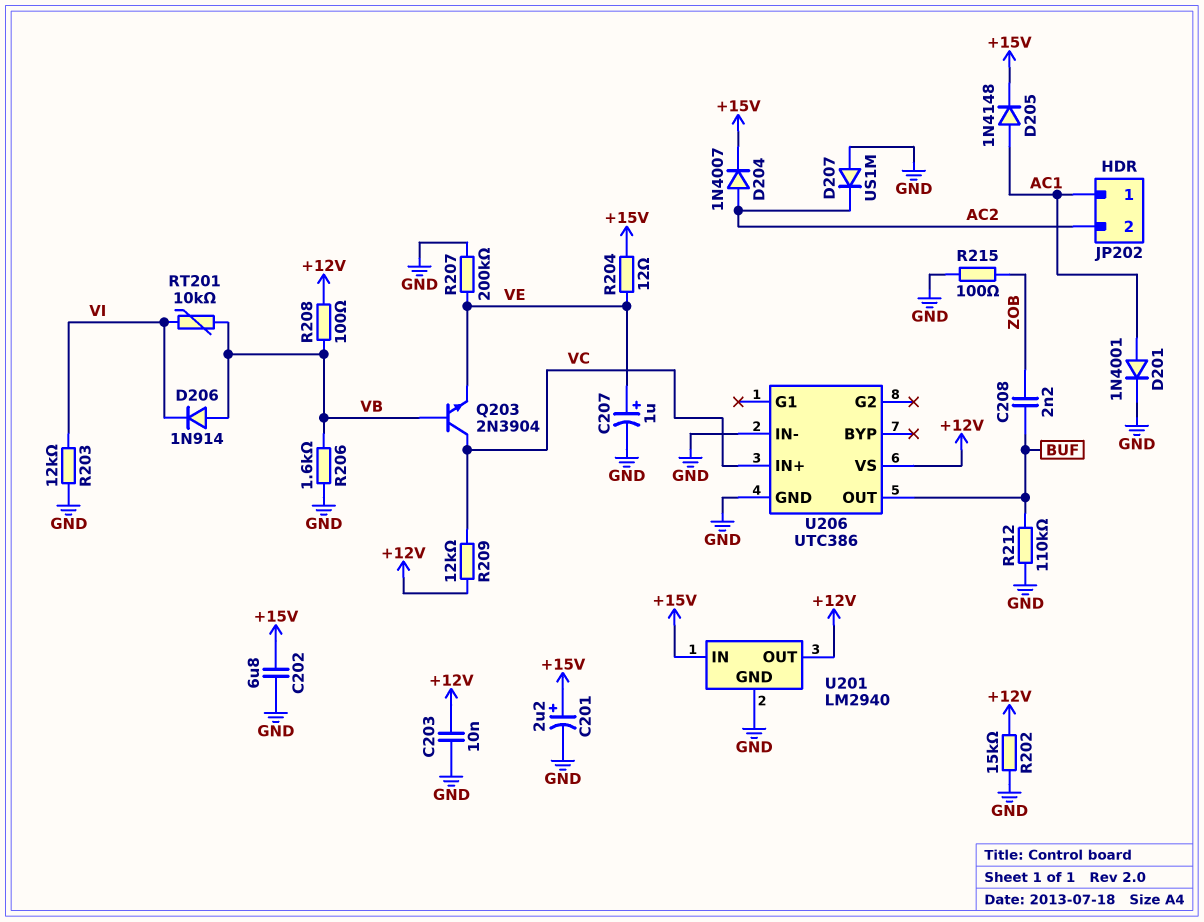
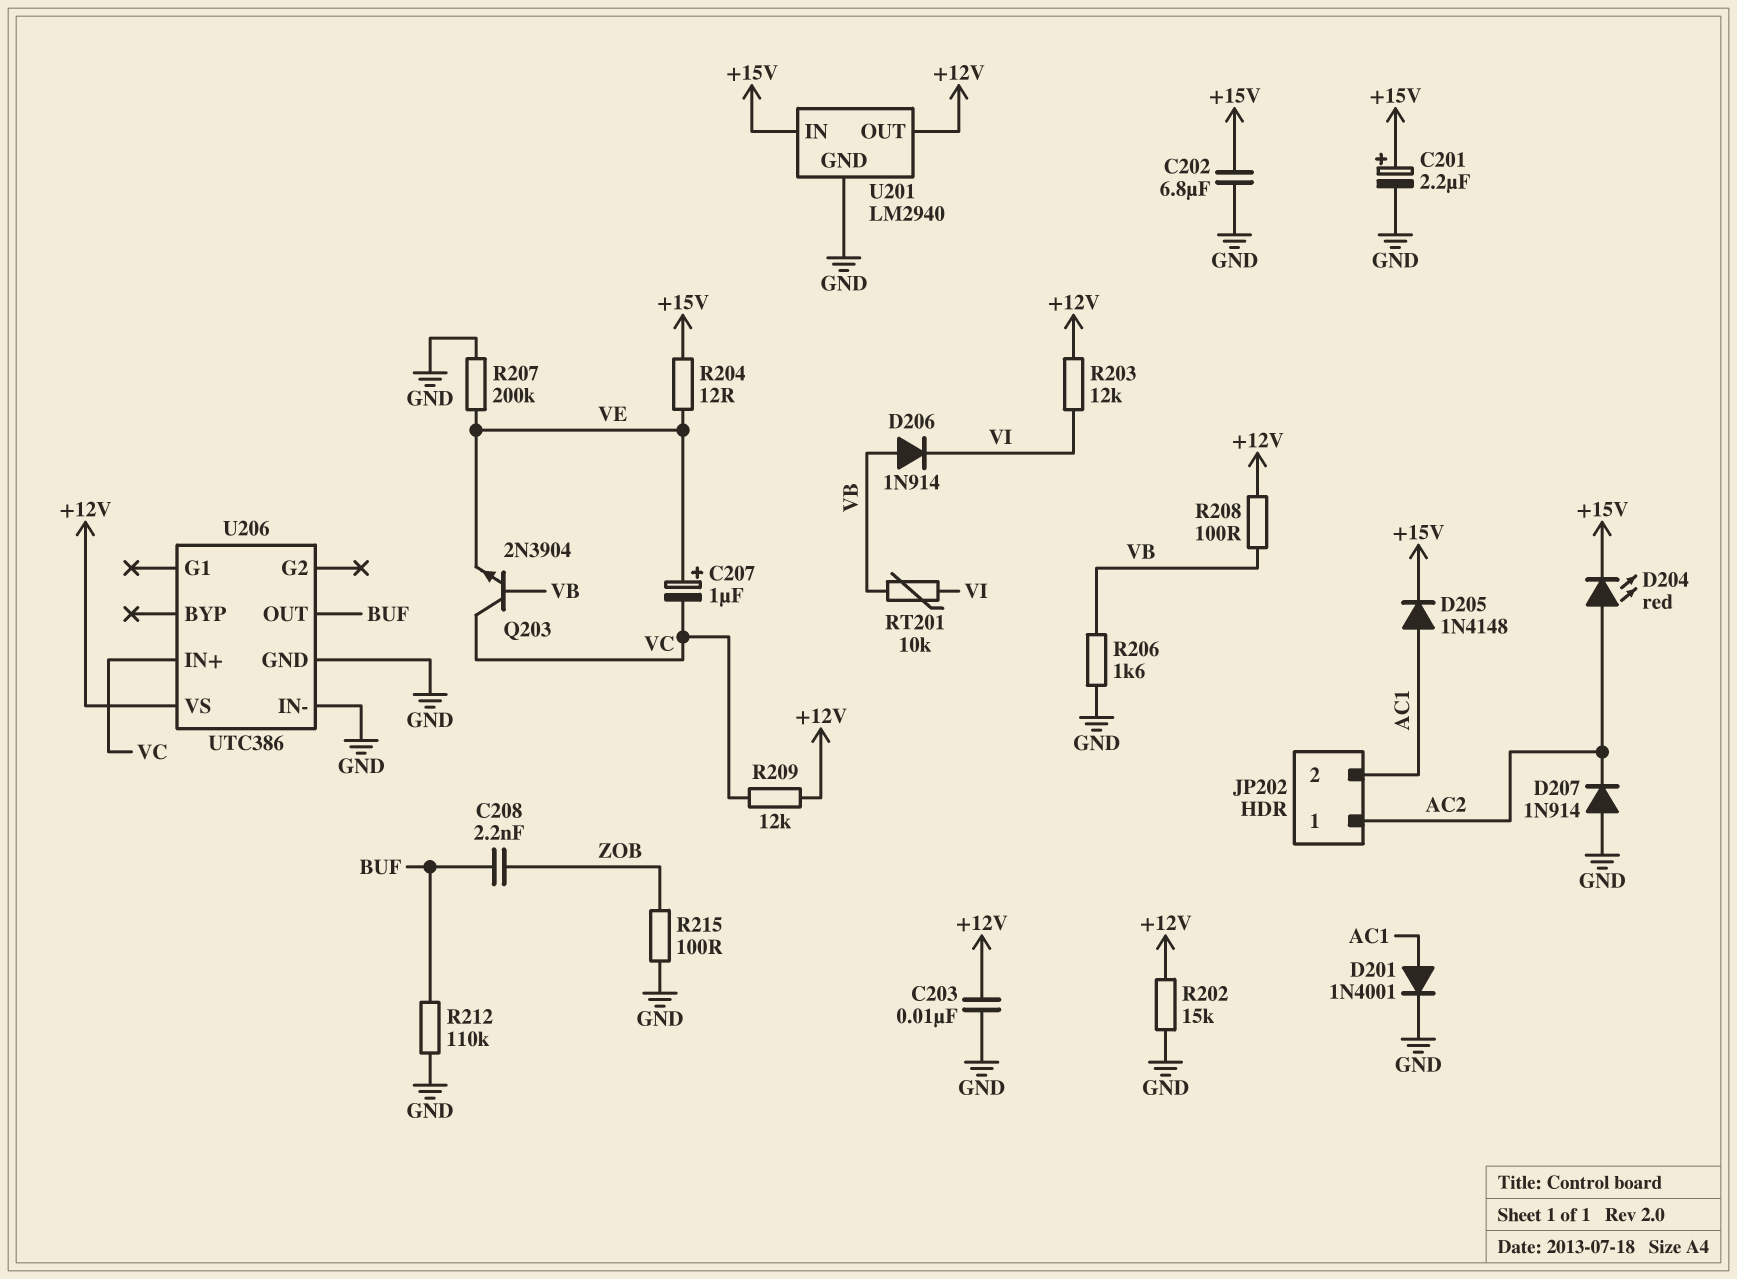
C207: 1uF (plus VE, minus GND) -> 1uF (plus VE, minus VC)
D204: diode 1N4007 (A AC2, K +15V) -> LED red (A AC2, K +15V)
D207: diode US1M (A GND, K AC2) -> diode 1N914 (A GND, K AC2)
JP202 pin 1: AC1 -> AC2
JP202 pin 2: AC2 -> AC1
R203: 12k (GND, VI) -> 12k (+12V, VI)

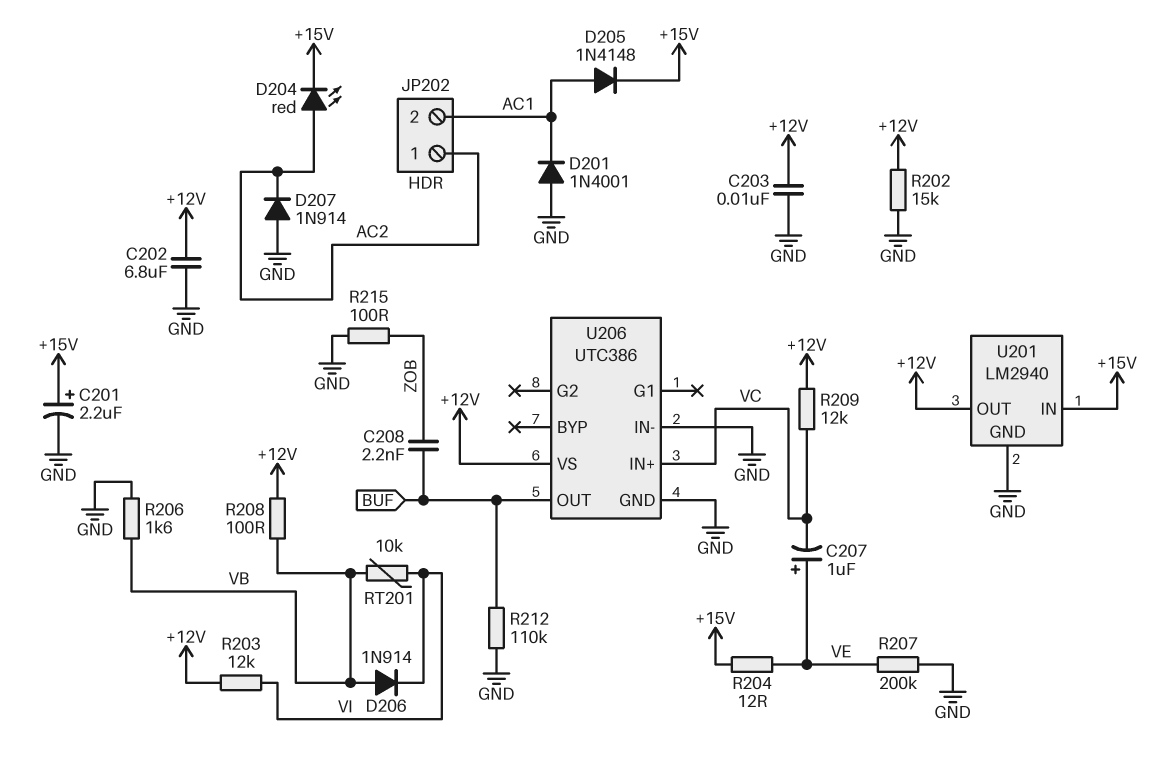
C202: 6.8uF (+15V, GND) -> 6.8uF (+12V, GND)
D201: diode 1N4001 (A AC1, K GND) -> diode 1N4001 (A GND, K AC1)
Q203: NPN 2N3904 (B VB, C VC, E VE) -> none

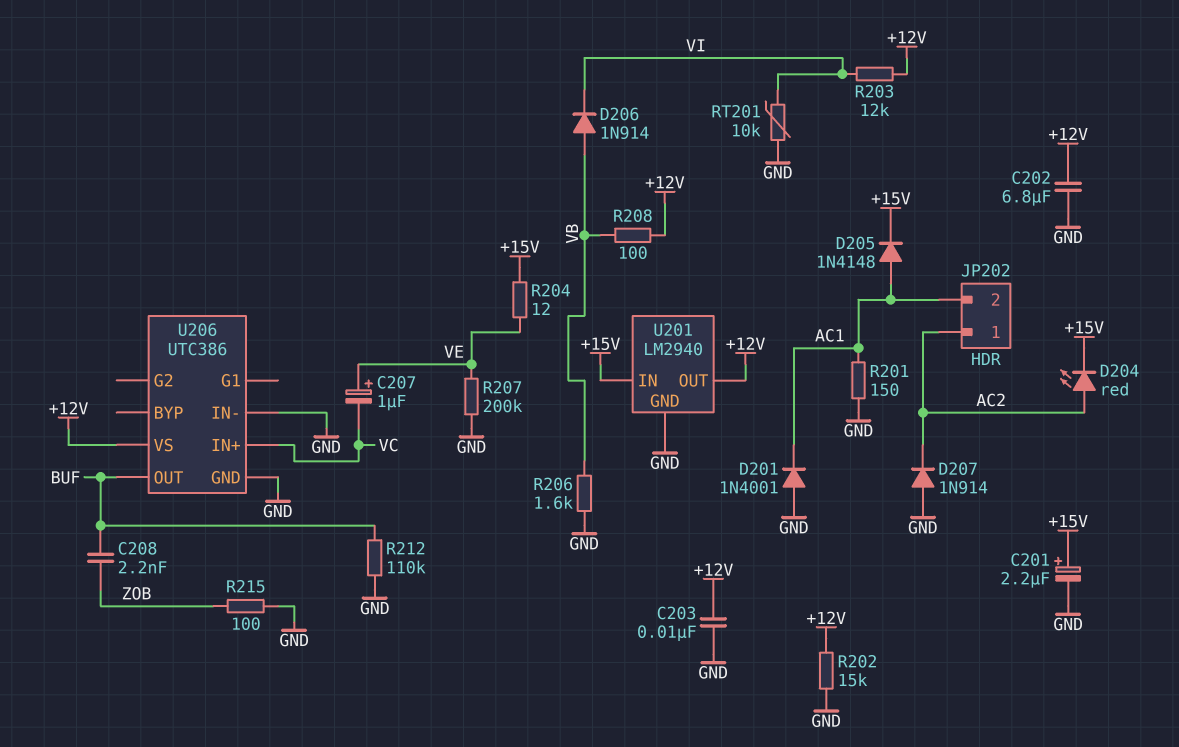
R201: none -> 150 (AC1, GND)
R209: 12k (+12V, VC) -> none
RT201: 10k (VB, VI) -> 10k (GND, VI)

